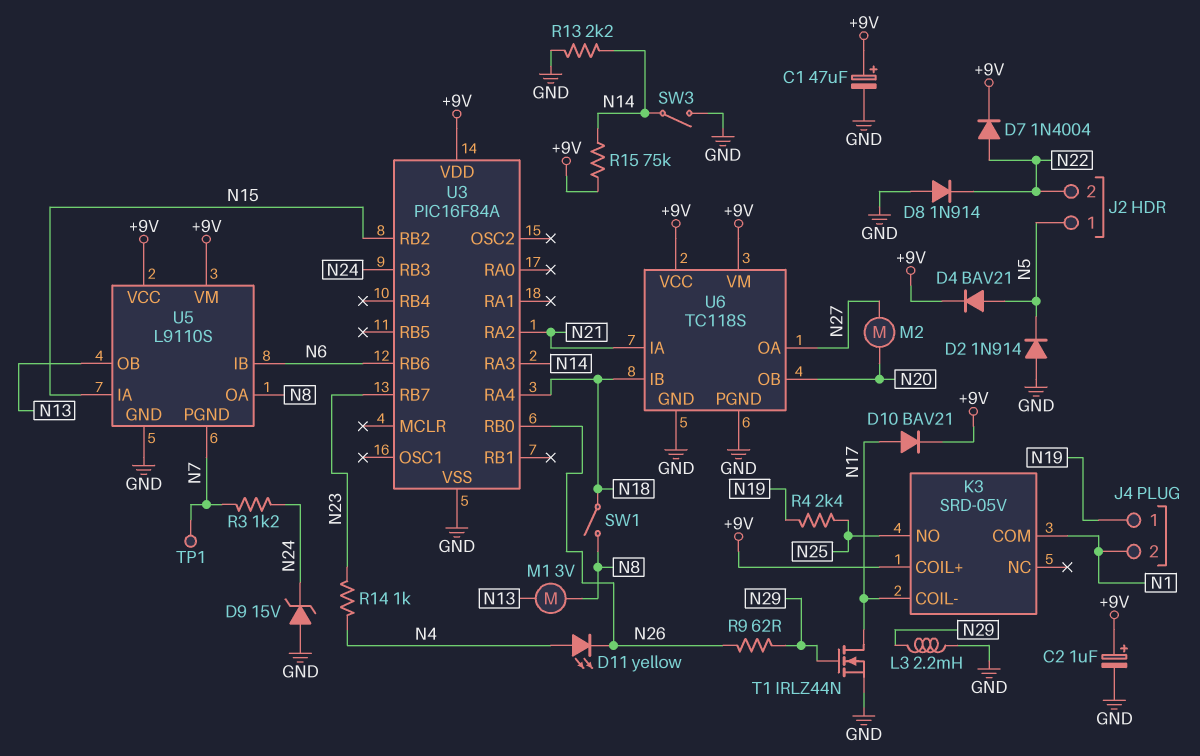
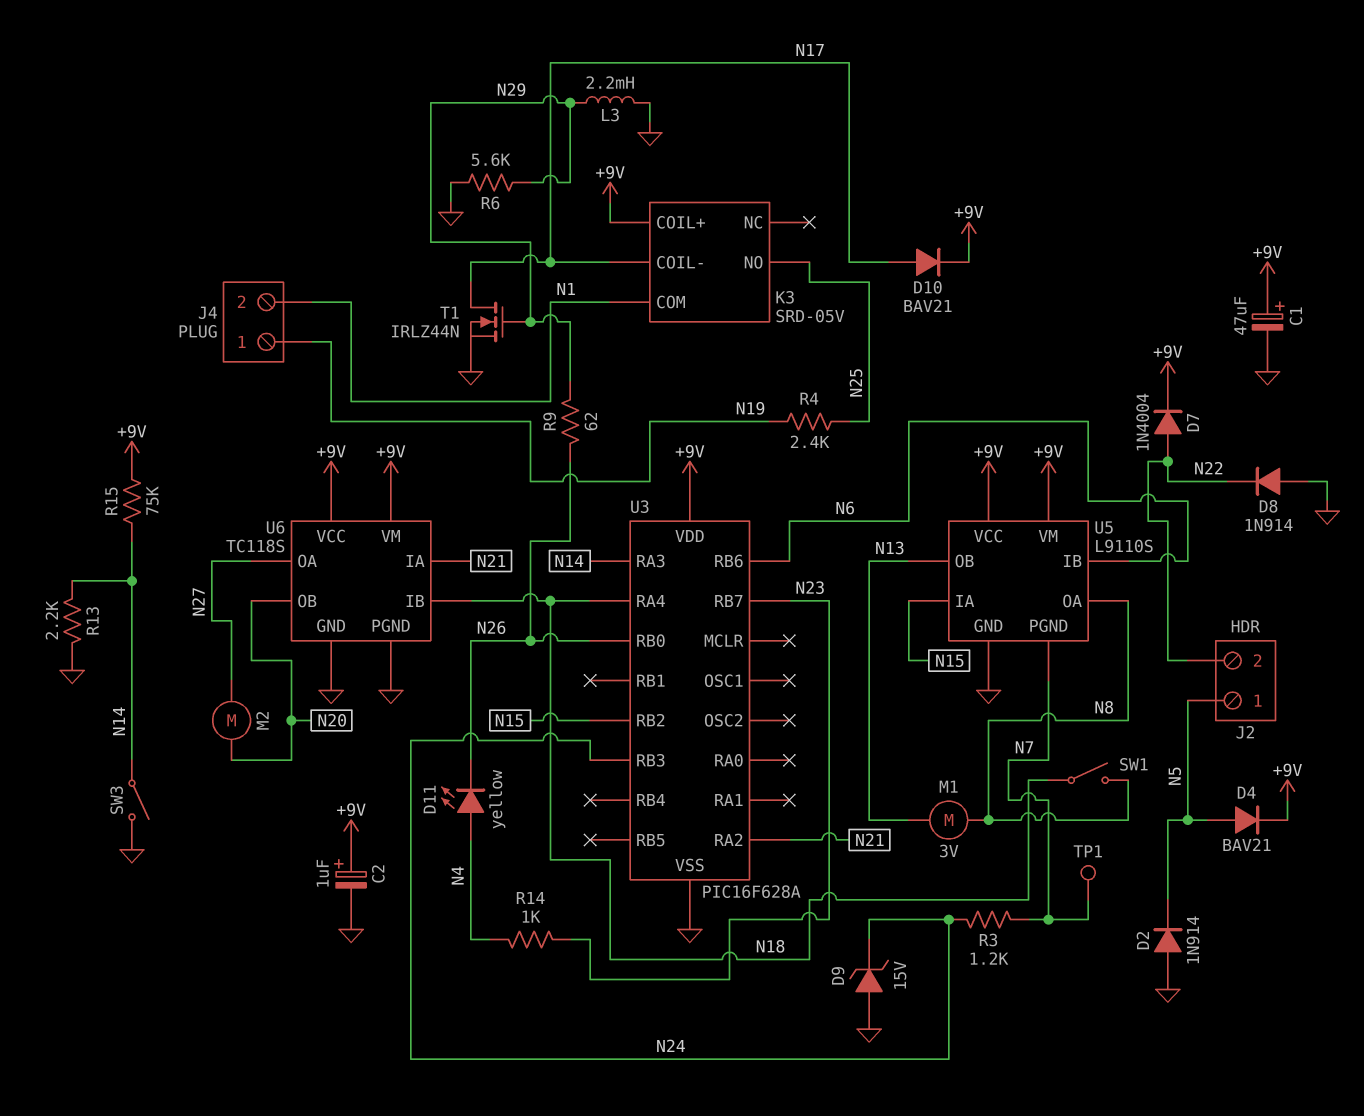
R6: none -> 5.6k (GND, N29)
U3: PIC16F84A -> PIC16F628A

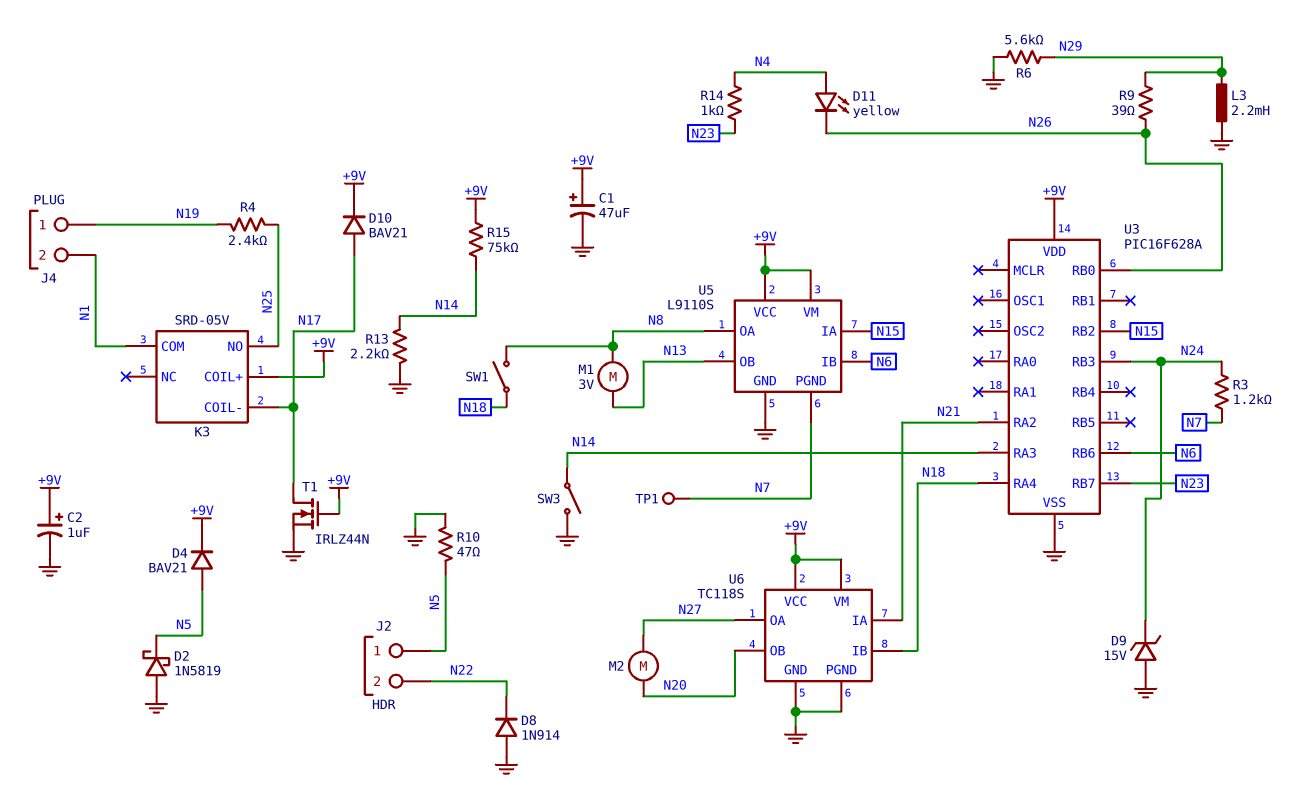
D2: diode 1N914 (A GND, K N5) -> schottky 1N5819 (A GND, K N5)
D7: diode 1N4004 (A N22, K +9V) -> none
R9: 62 (N26, N29) -> 39 (N26, N29)
R10: none -> 47 (GND, N5)
T1: NMOS IRLZ44N (G N29, D N17, S GND) -> NMOS IRLZ44N (G +9V, D N17, S GND)

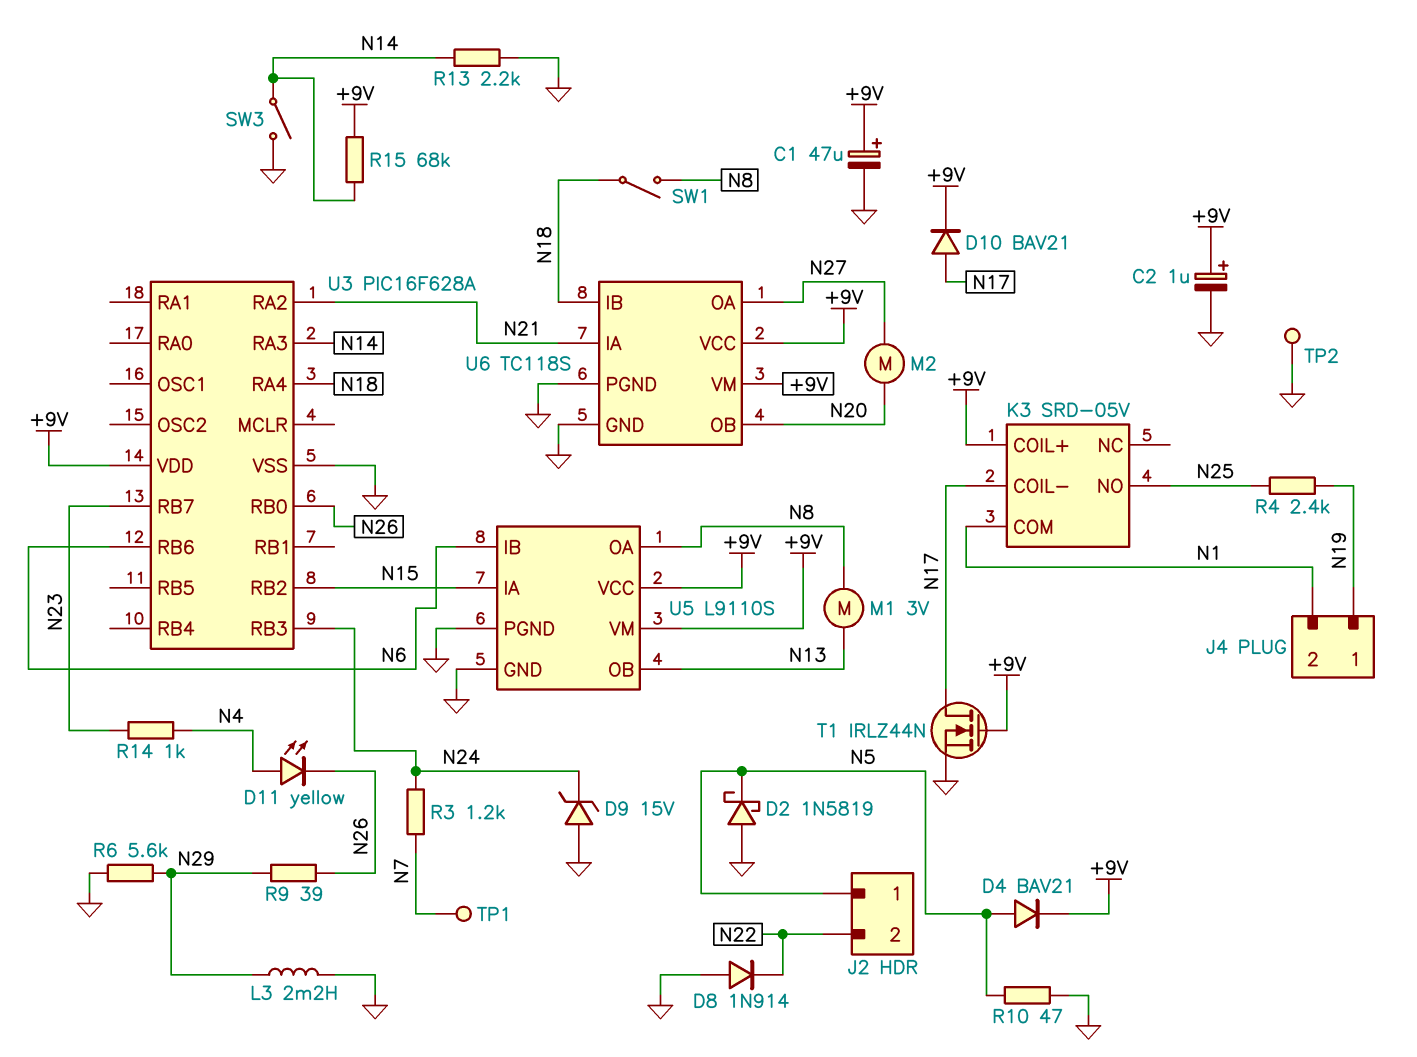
R15: 75k (+9V, N14) -> 68k (+9V, N14)
TP2: none -> test point (GND)
U5 pin PGND: N7 -> GND

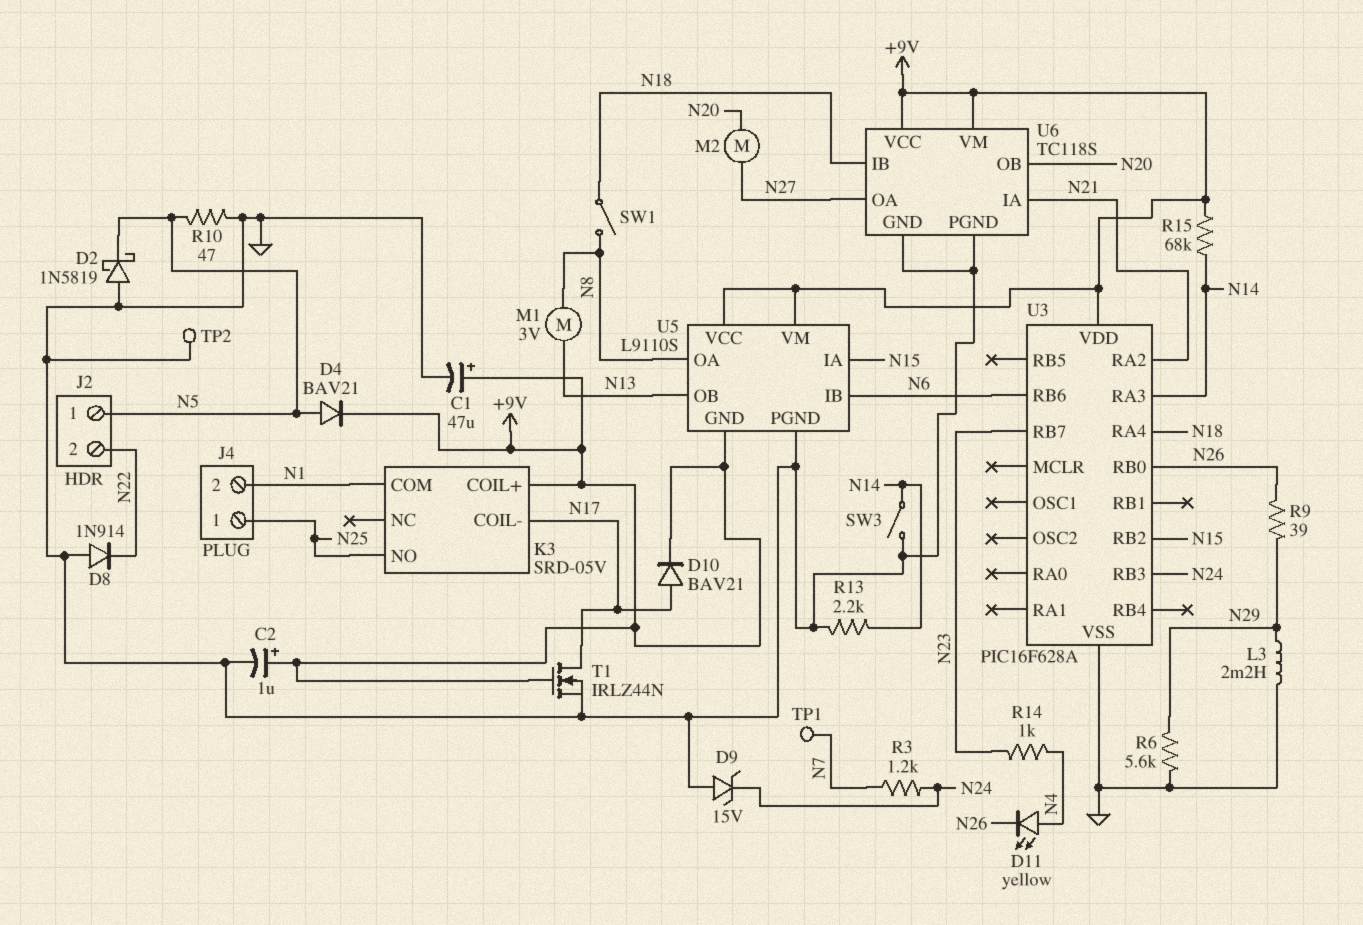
J4 pin 1: N19 -> N25
R4: 2.4k (N19, N25) -> none
U5 pin GND: GND -> +9V

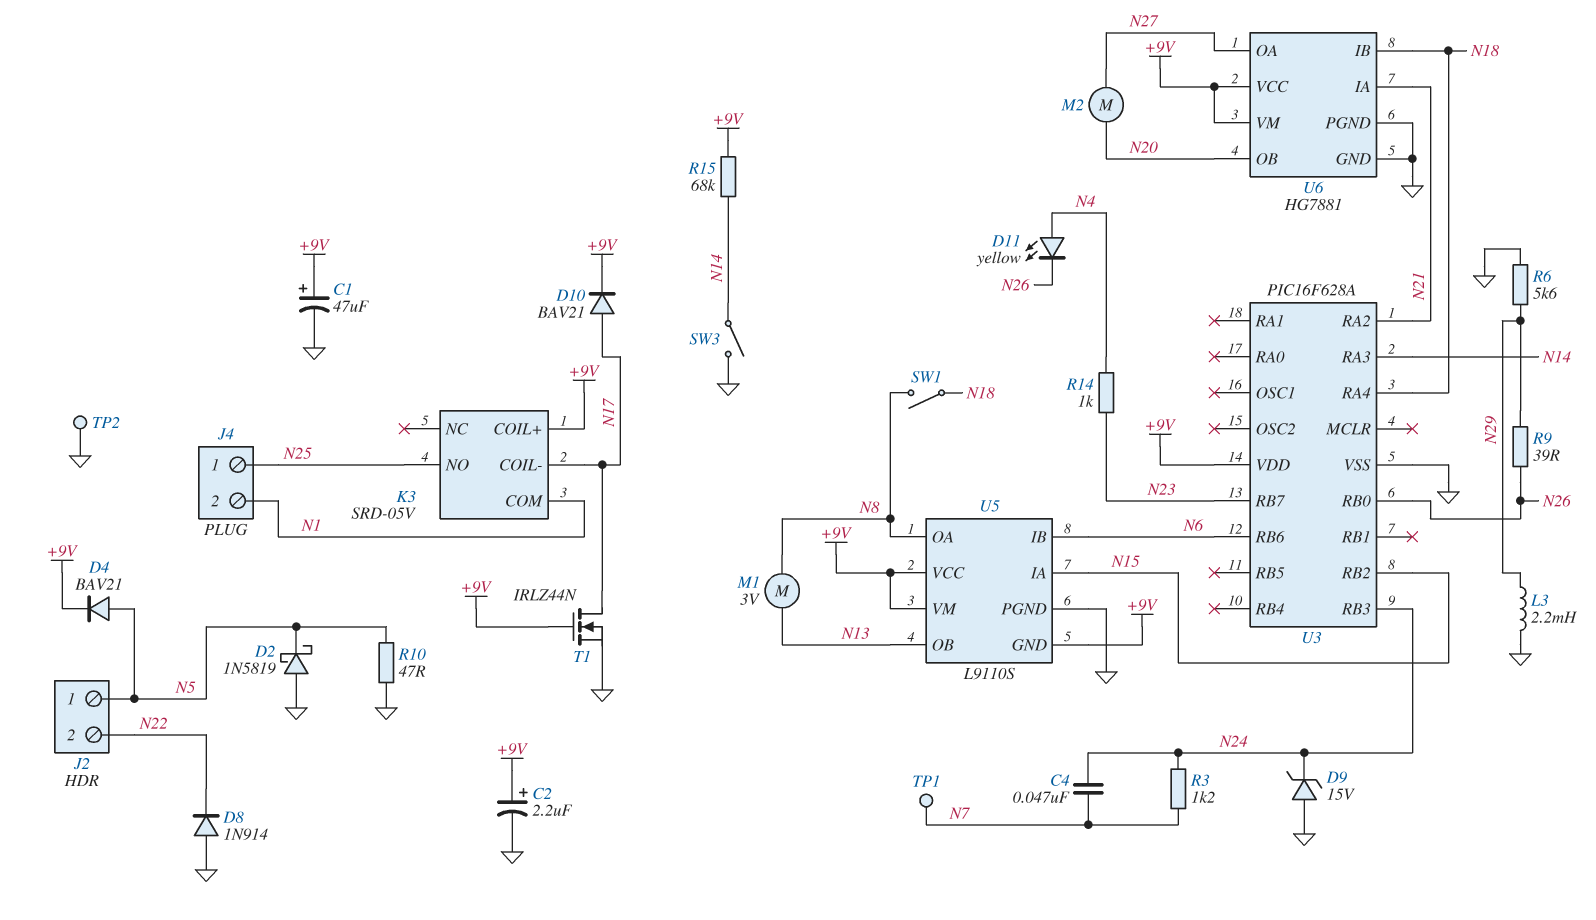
C2: 1uF (plus +9V, minus GND) -> 2.2uF (plus +9V, minus GND)
C4: none -> 47nF (N7, N24)
R13: 2.2k (GND, N14) -> none
U6: TC118S -> HG7881

